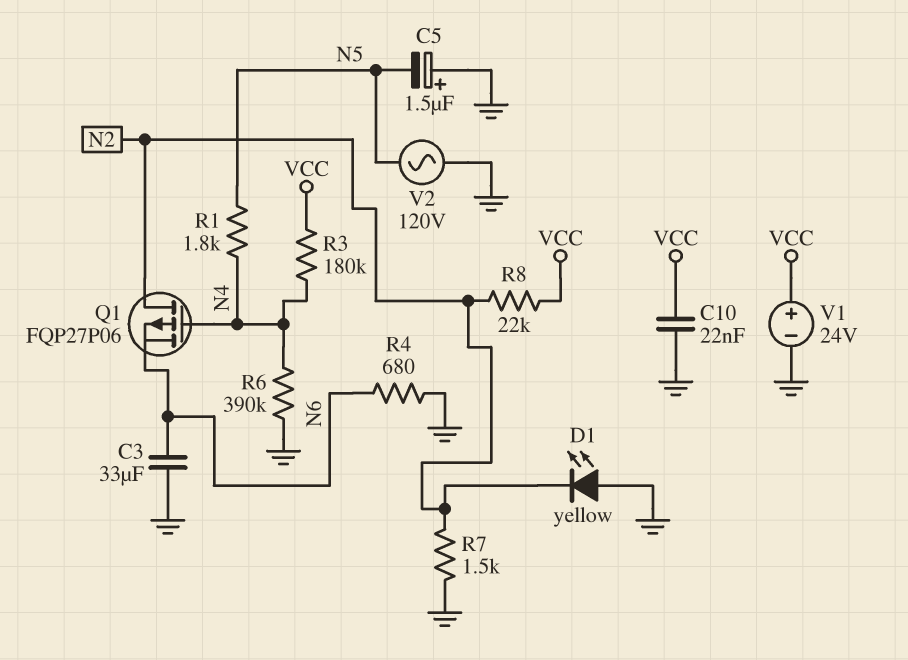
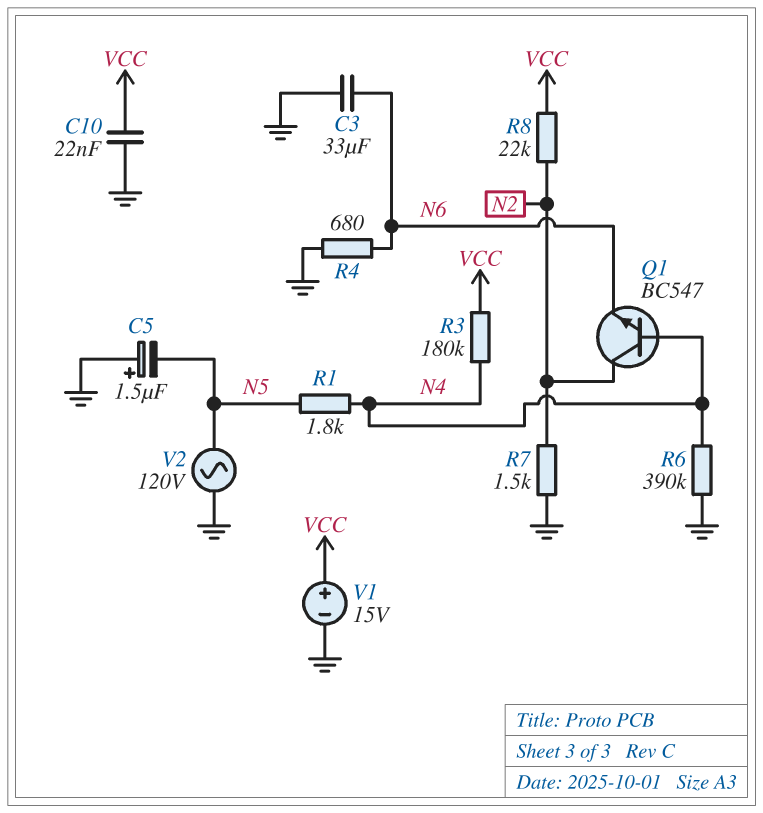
D1: LED yellow (A GND, K N2) -> none
Q1: PMOS FQP27P06 (G N4, D N2, S N6) -> NPN BC547 (B N4, C N2, E N6)
V1: 24V (plus VCC, minus GND) -> 15V (plus VCC, minus GND)

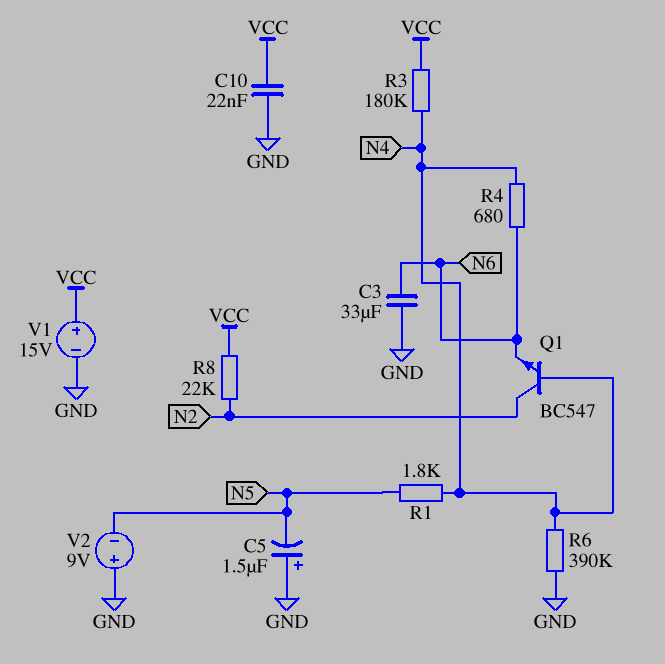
R4: 680 (GND, N6) -> 680 (N4, N6)
R7: 1.5k (GND, N2) -> none
V2: AC 120V (GND, N5) -> 9V (plus GND, minus N5)

